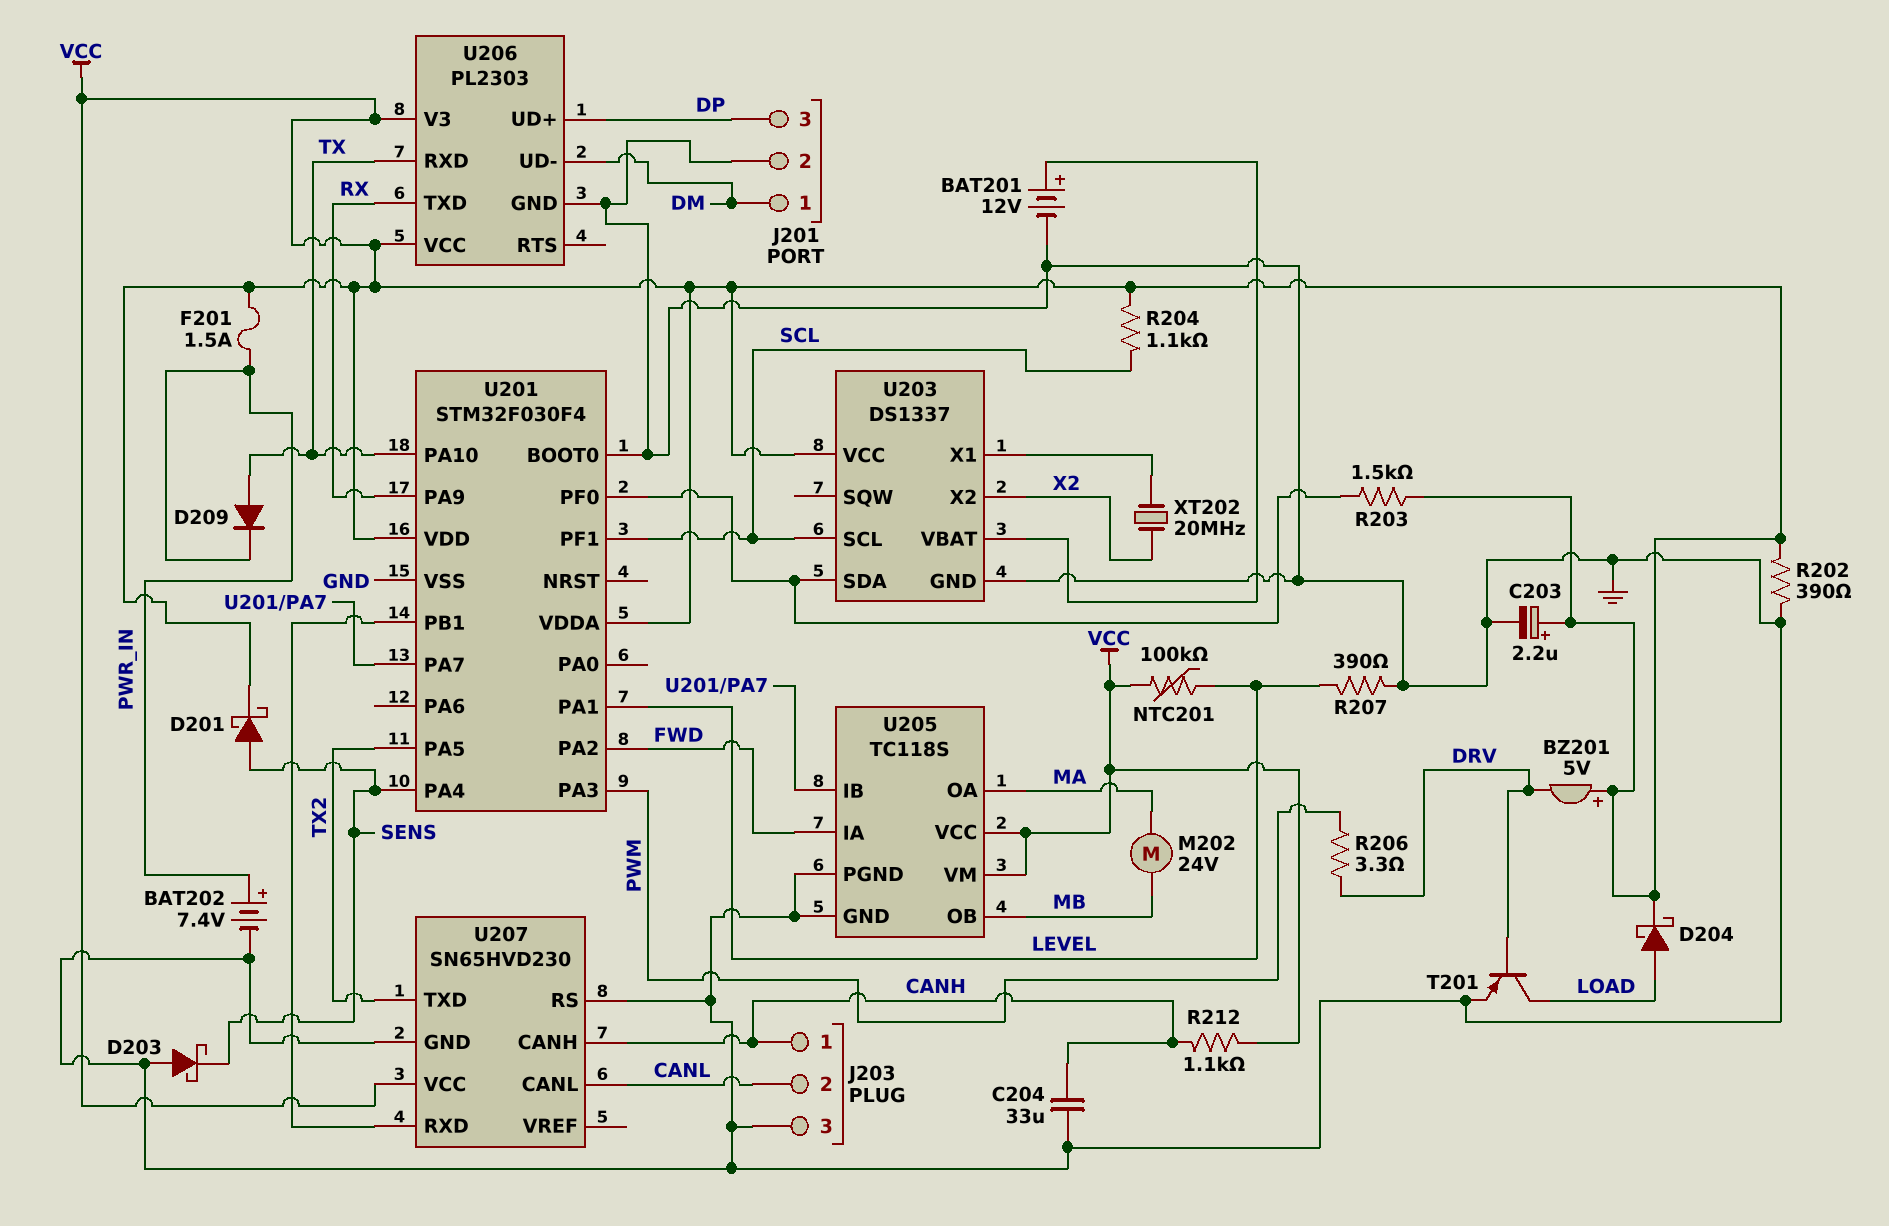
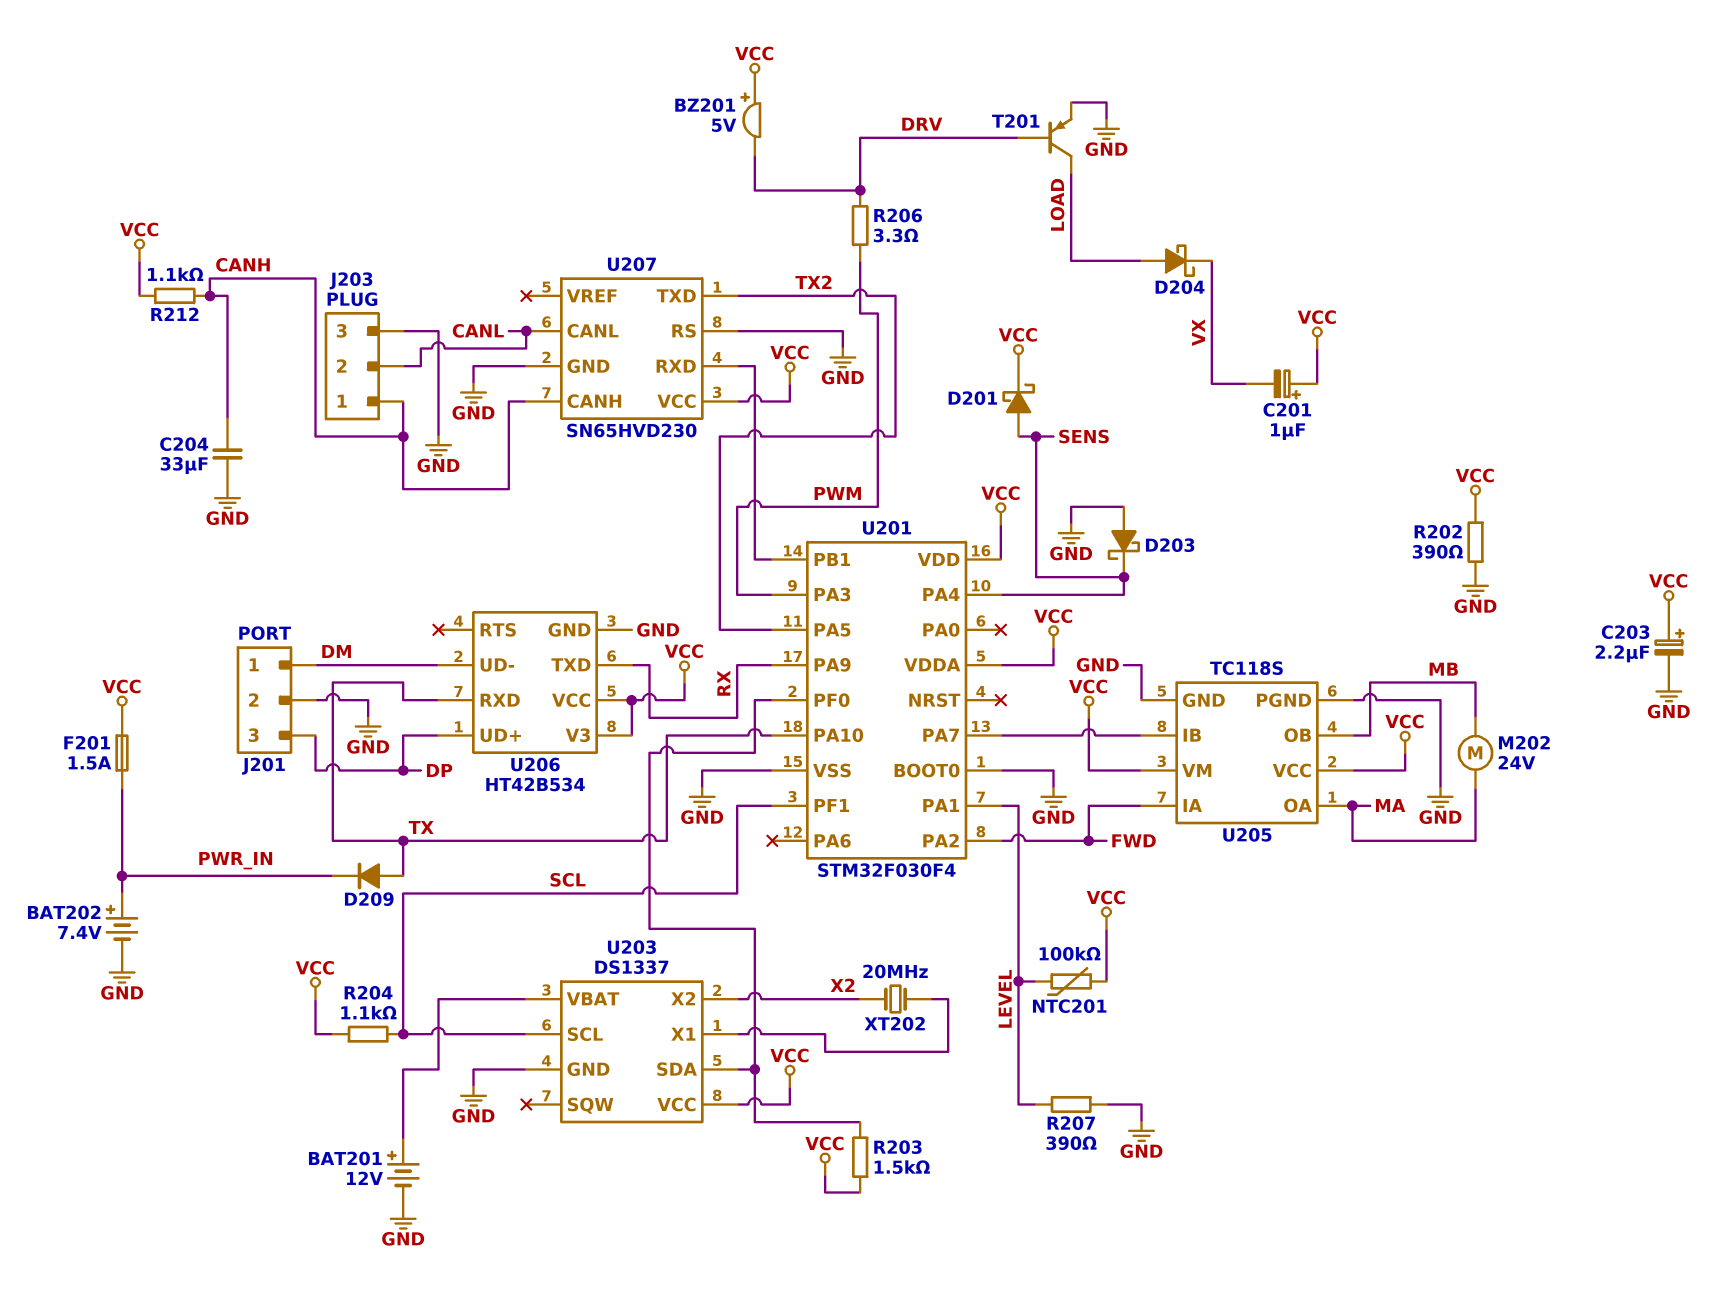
C201: none -> 1uF (plus VCC, minus VX)
D204: schottky (A LOAD, K VCC) -> schottky (A LOAD, K VX)
U206: PL2303 -> HT42B534

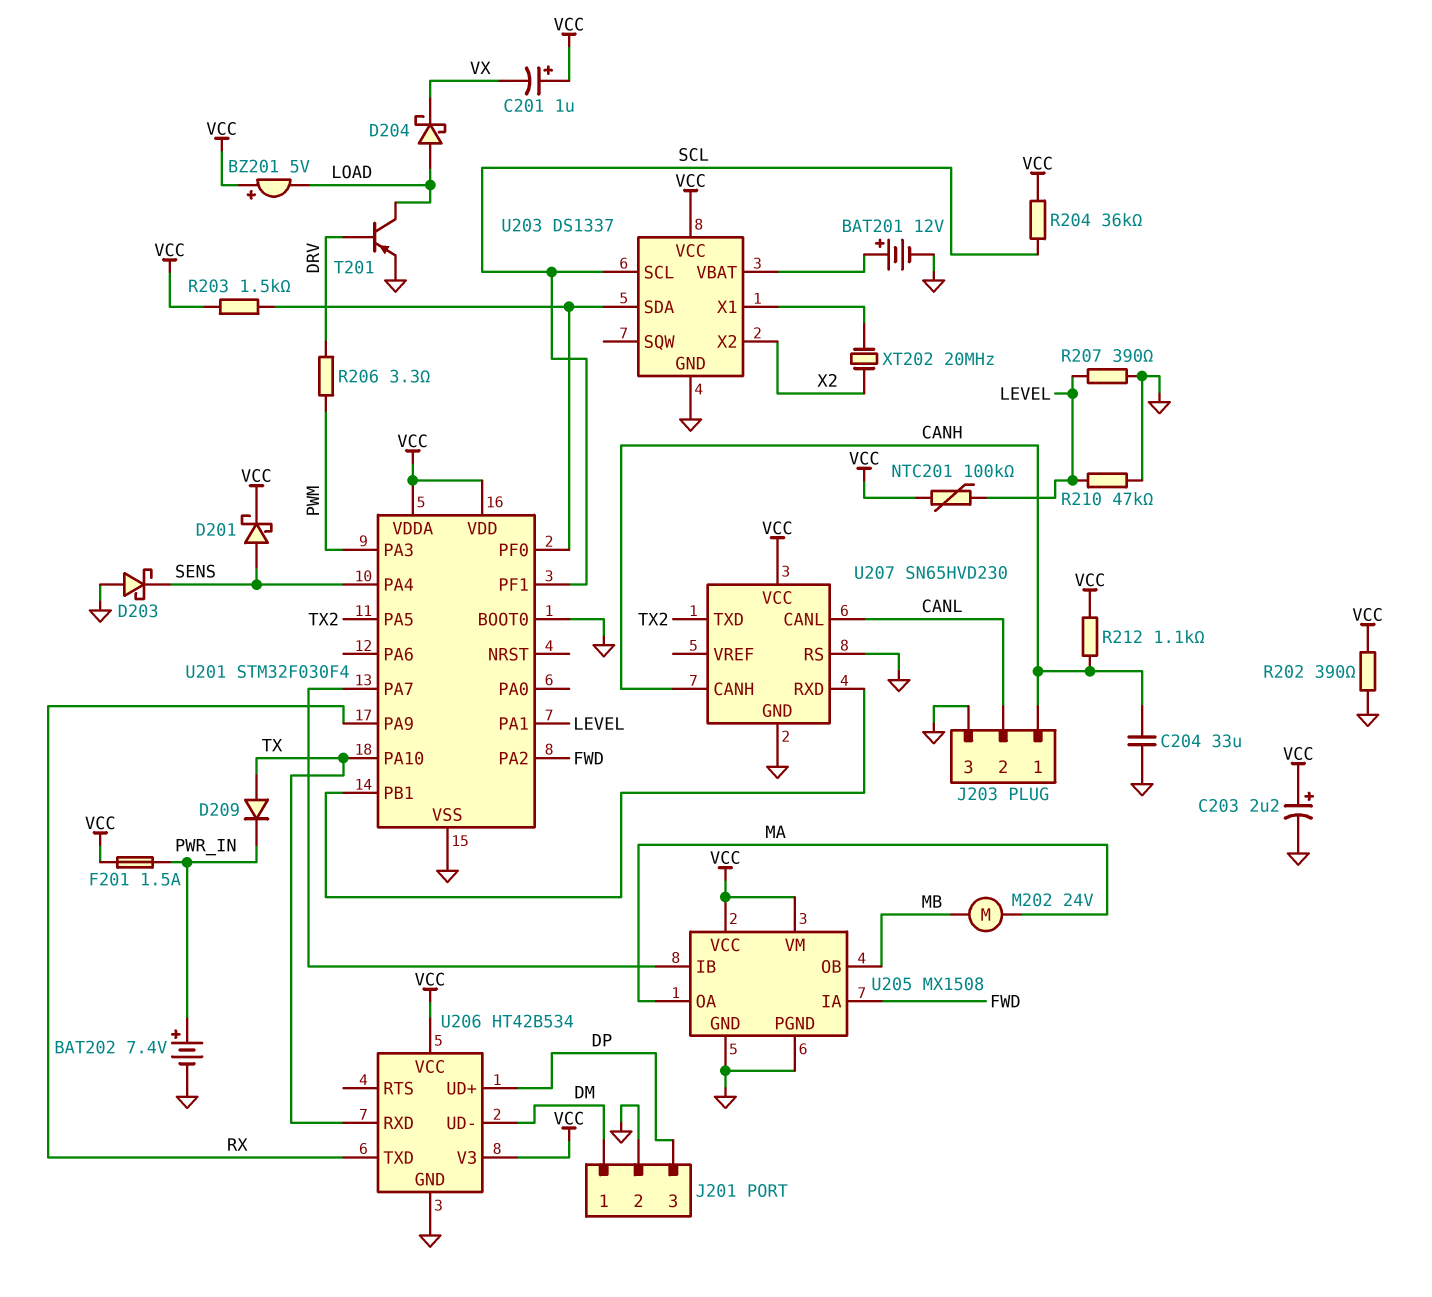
BZ201: buzzer 5V (plus VCC, minus DRV) -> buzzer 5V (plus VCC, minus LOAD)
R204: 1.1k (SCL, VCC) -> 36k (SCL, VCC)
R210: none -> 47k (GND, LEVEL)
U205: TC118S -> MX1508

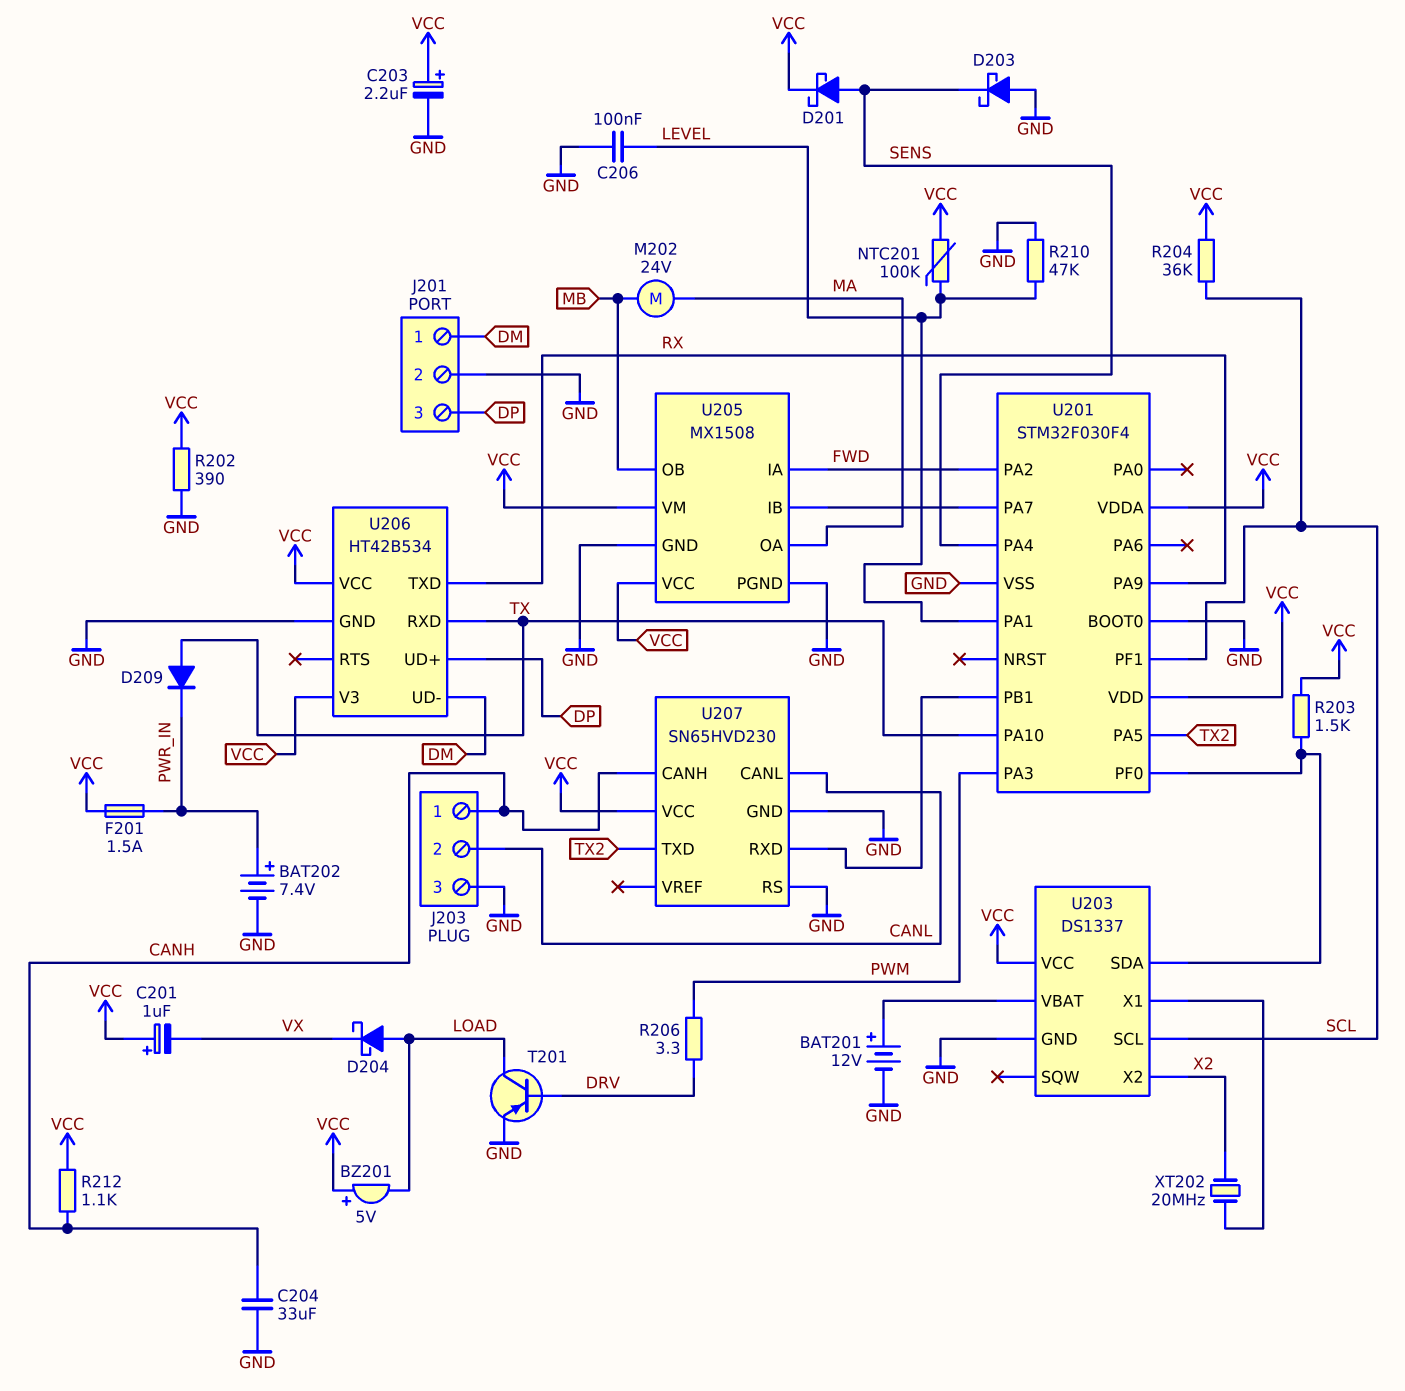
C206: none -> 100nF (GND, LEVEL)
R207: 390 (GND, LEVEL) -> none

